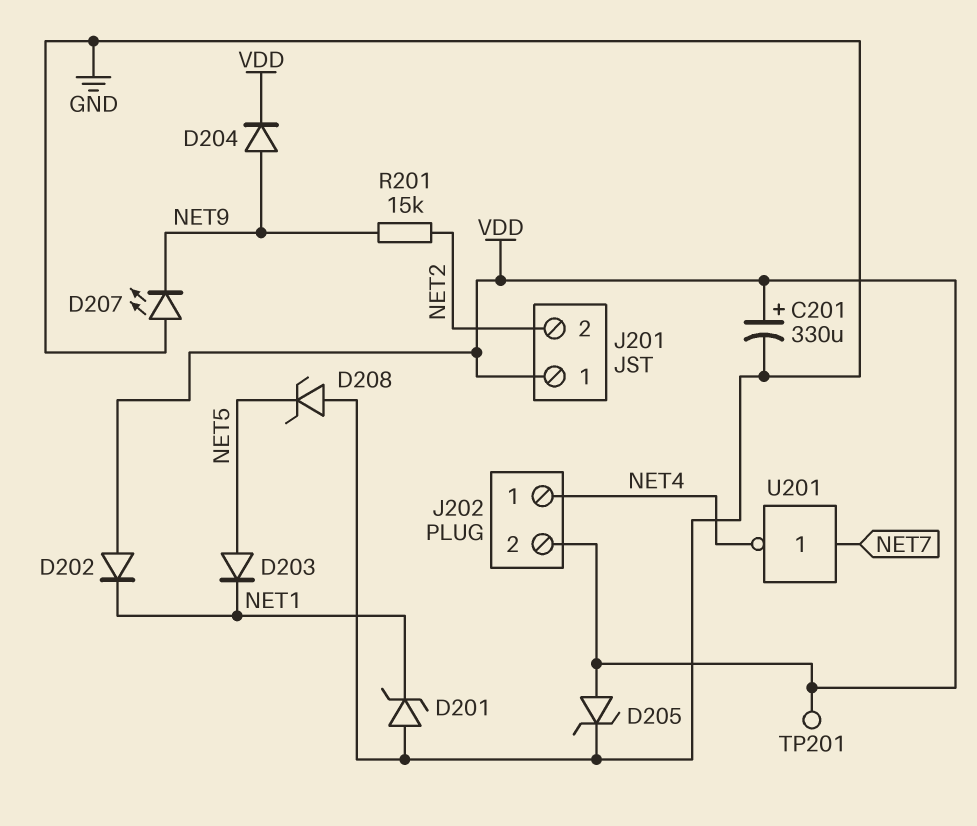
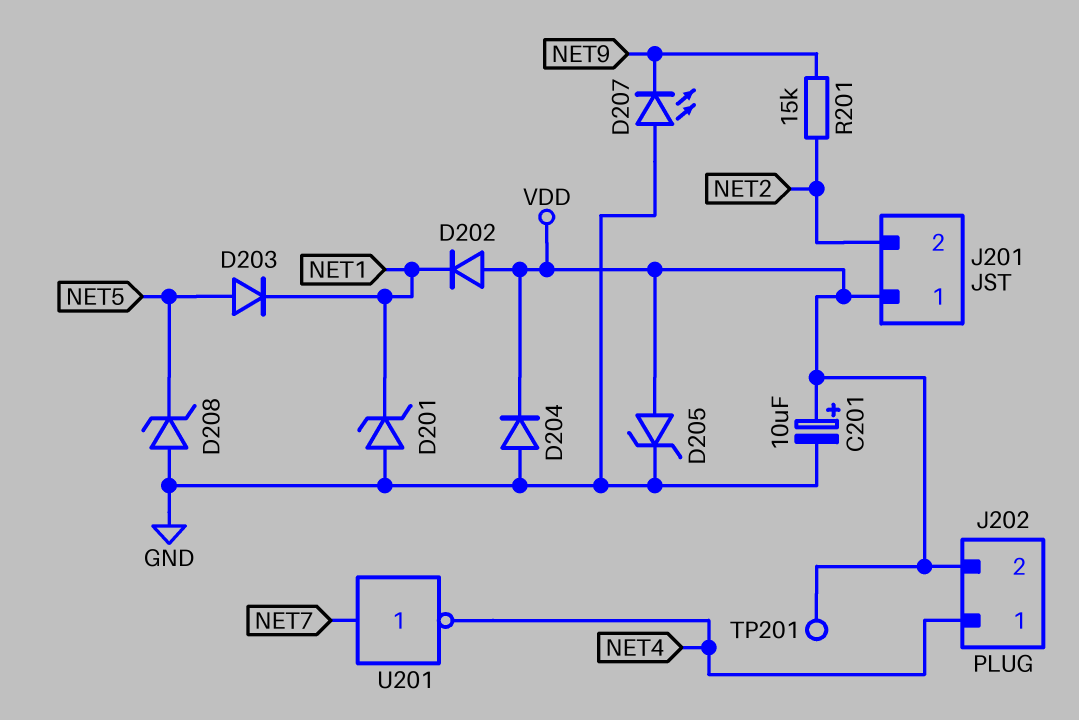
C201: 330uF (plus VDD, minus GND) -> 10uF (plus VDD, minus GND)
D204: diode (A NET9, K VDD) -> diode (A GND, K VDD)

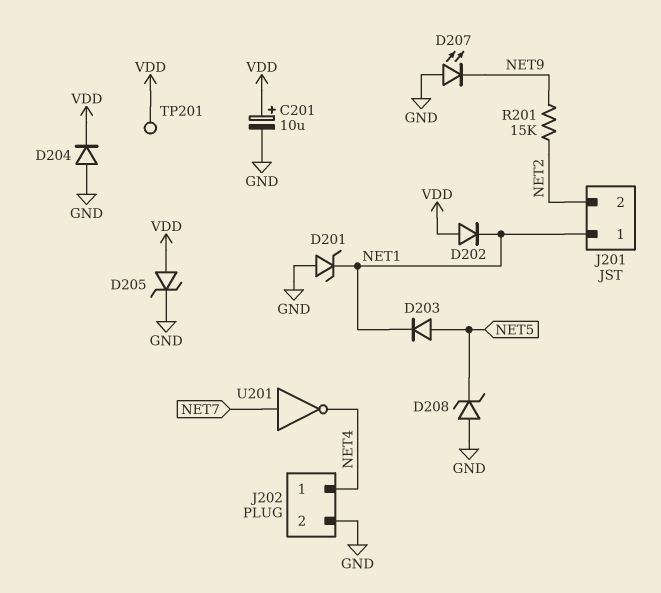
J201 pin 1: VDD -> NET1
J202 pin 2: VDD -> GND

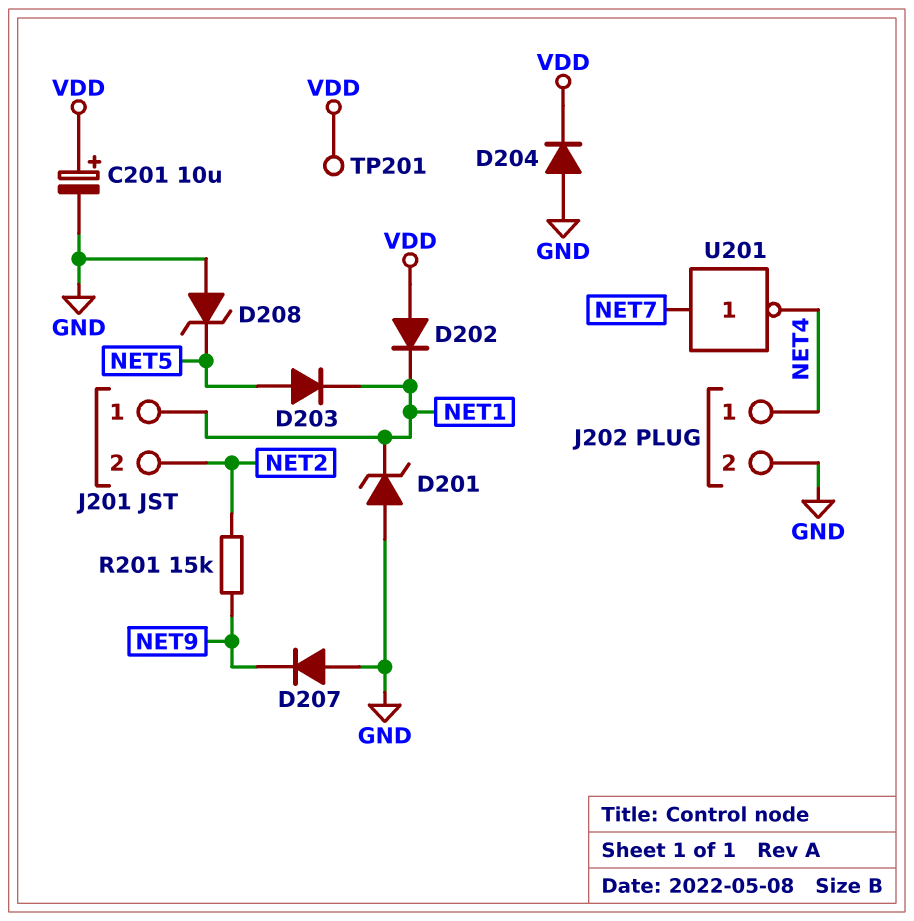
D205: zener (A VDD, K GND) -> none
D207: LED (A GND, K NET9) -> diode (A GND, K NET9)

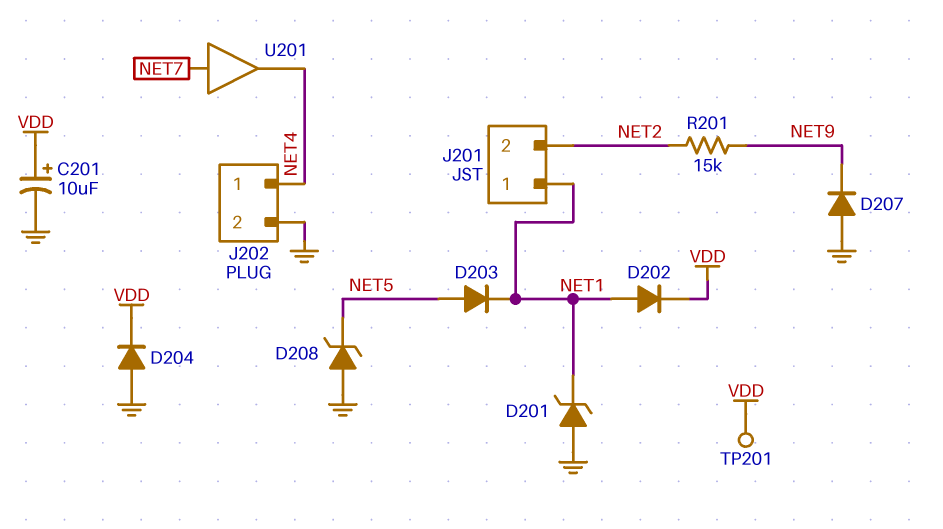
D202: diode (A VDD, K NET1) -> diode (A NET1, K VDD)
U201: NOT (in NET7, out NET4) -> buffer (in NET7, out NET4)

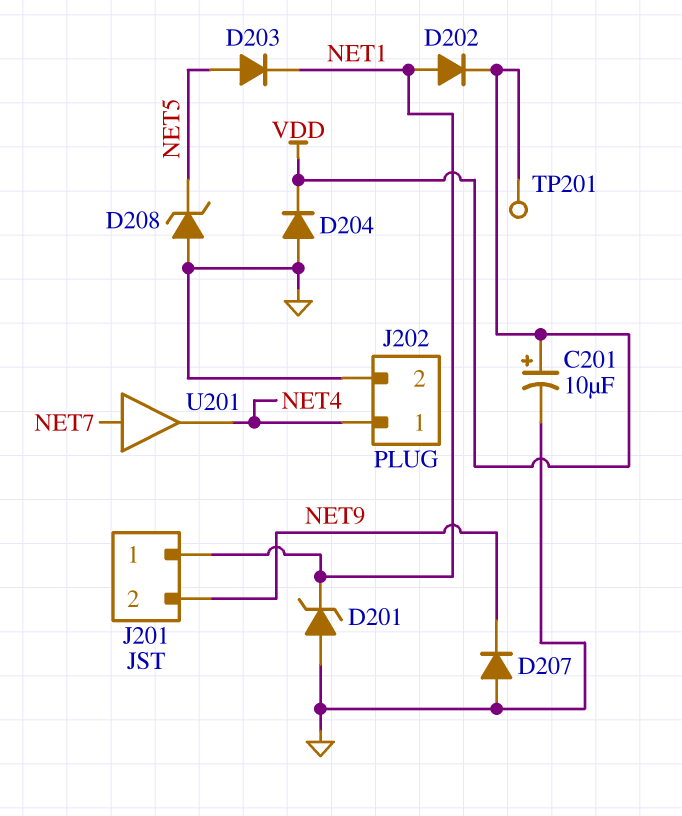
J201 pin 2: NET2 -> NET9
R201: 15k (NET2, NET9) -> none

